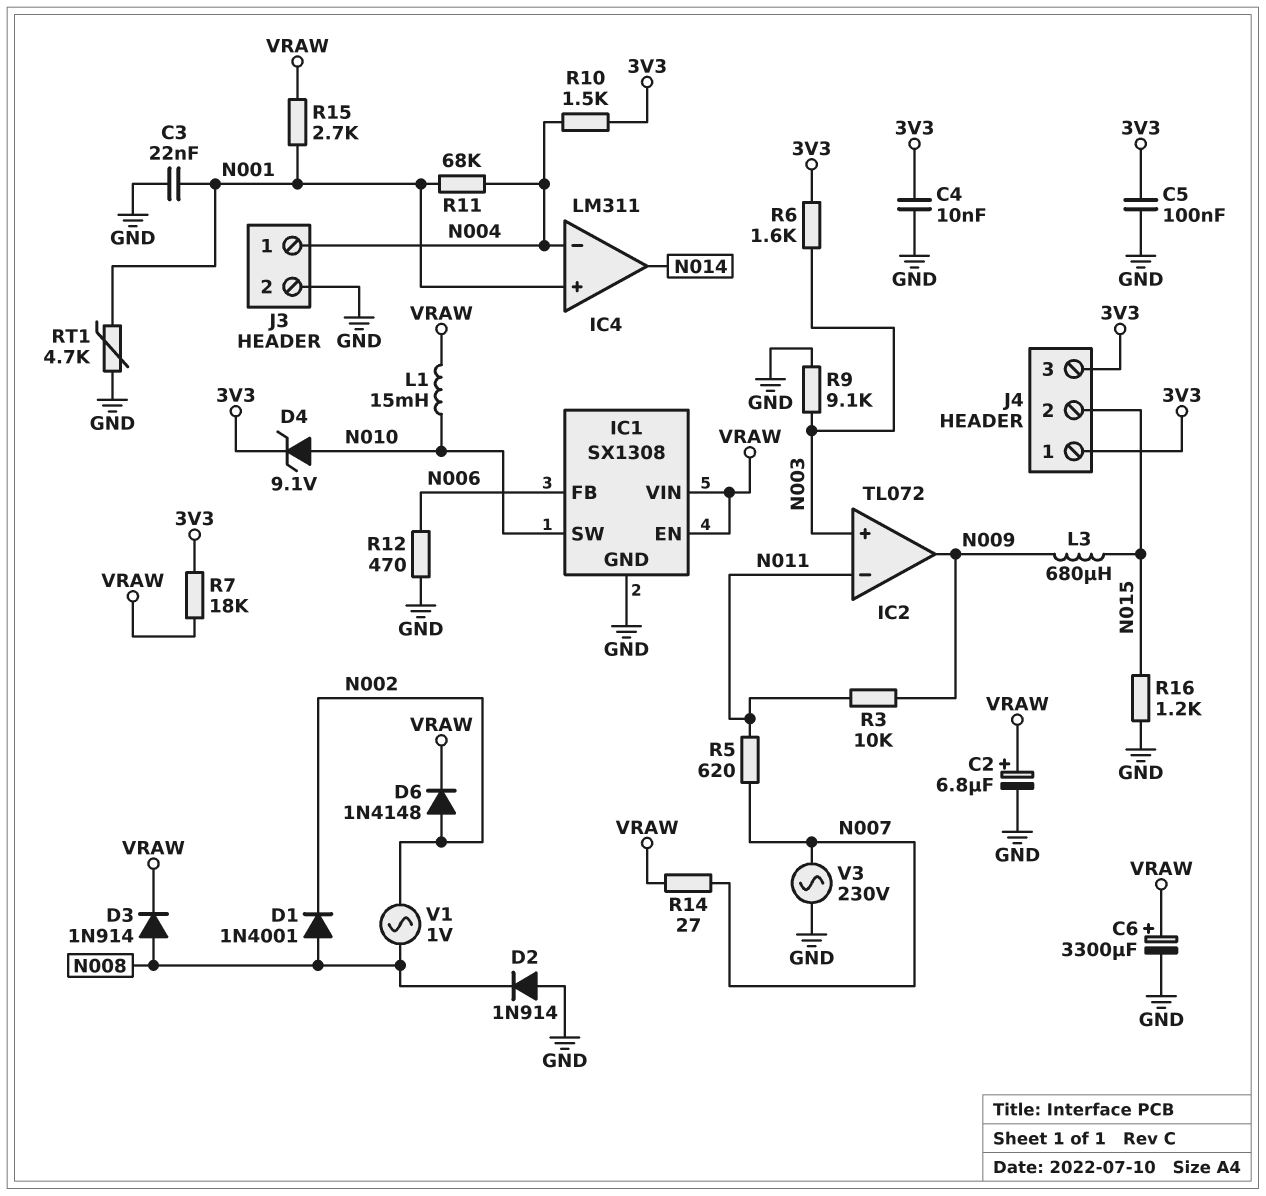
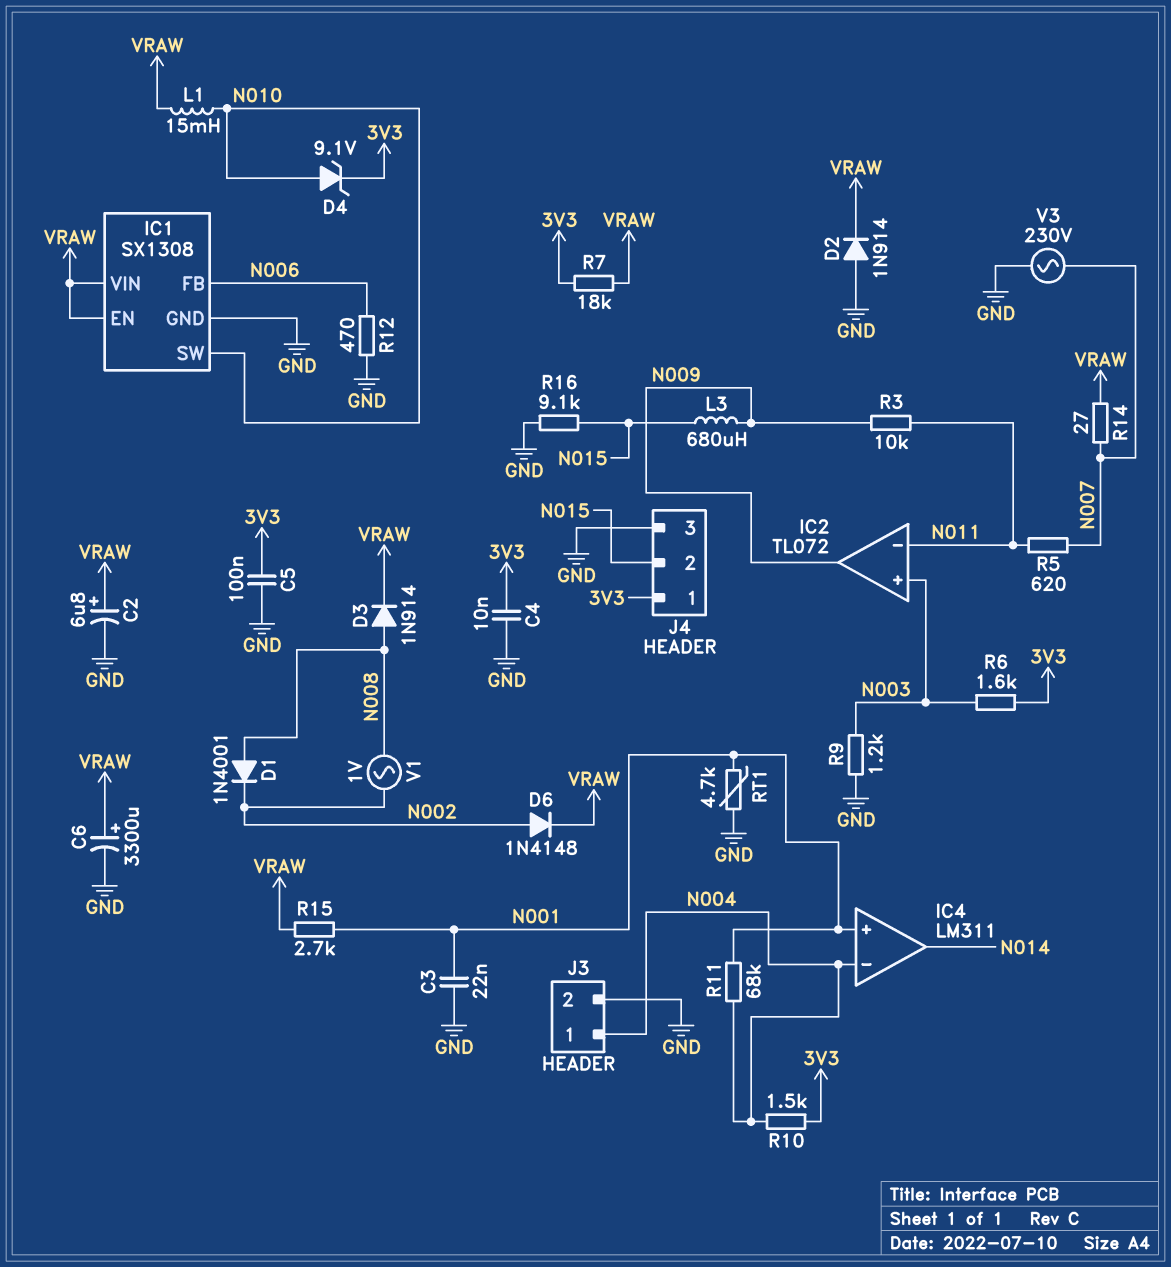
D2: diode 1N914 (A GND, K N008) -> diode 1N914 (A GND, K VRAW)
J4 pin 3: 3V3 -> GND
R9: 9.1k (GND, N003) -> 1.2k (GND, N003)
R16: 1.2k (GND, N015) -> 9.1k (GND, N015)

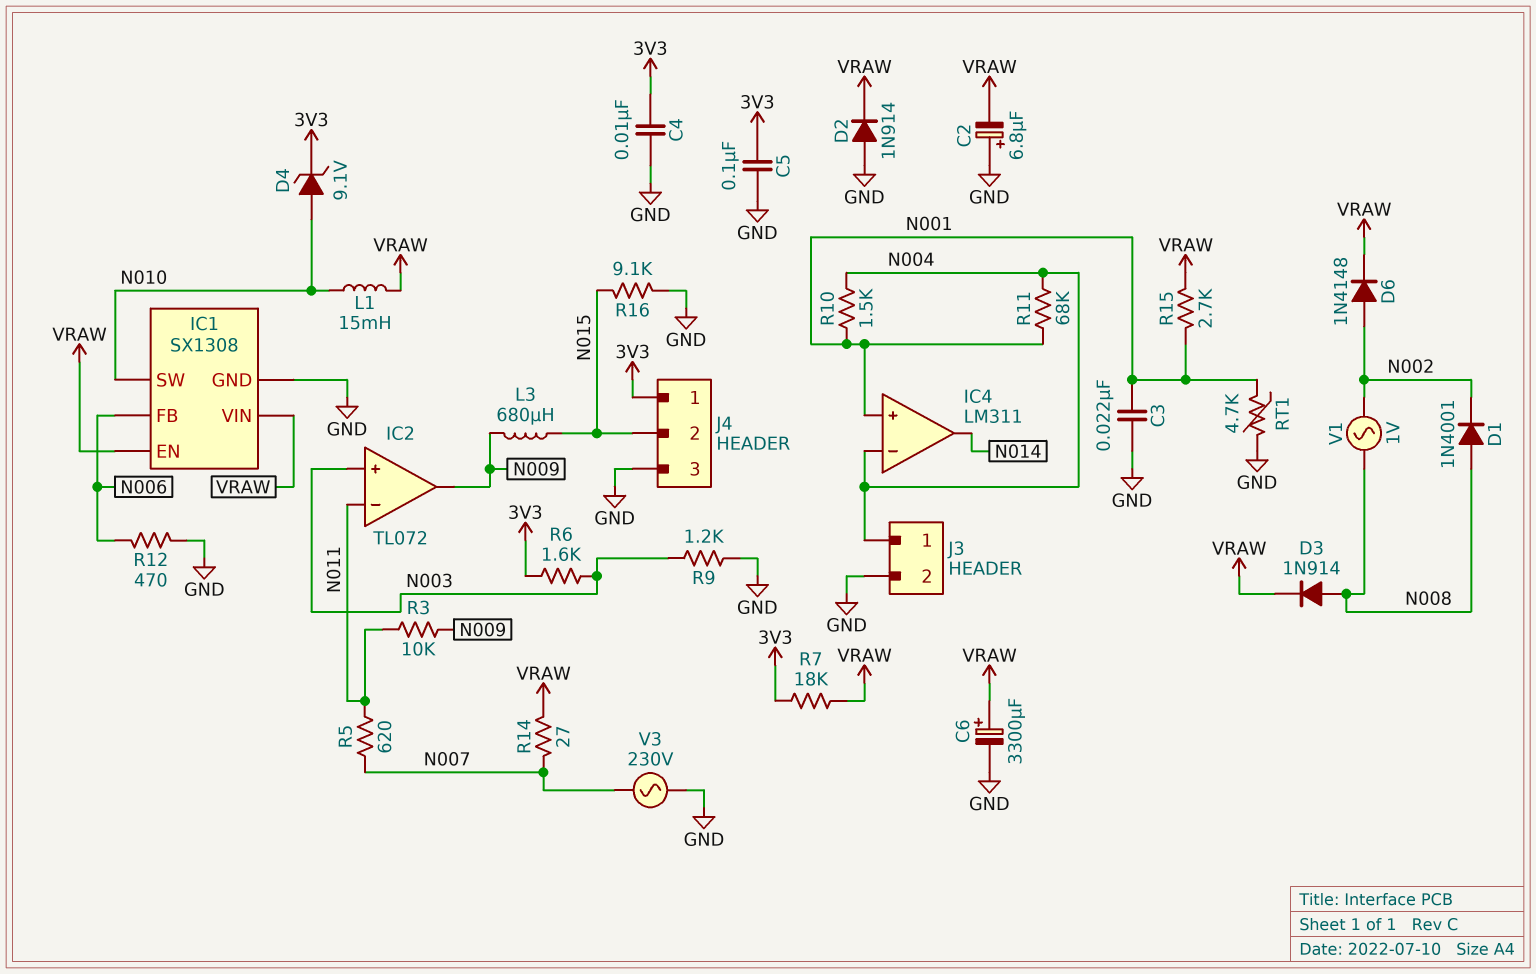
C2: 6.8uF (plus VRAW, minus GND) -> 6.8uF (plus GND, minus VRAW)
R10: 1.5k (3V3, N004) -> 1.5k (N001, N004)

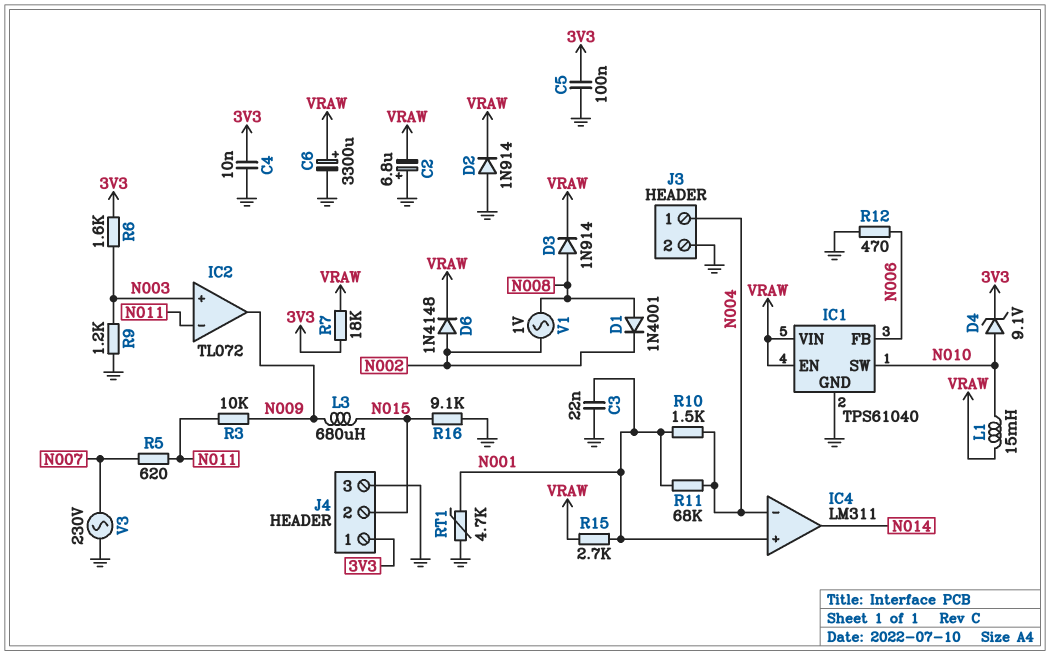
IC1: SX1308 -> TPS61040
R14: 27 (N007, VRAW) -> none

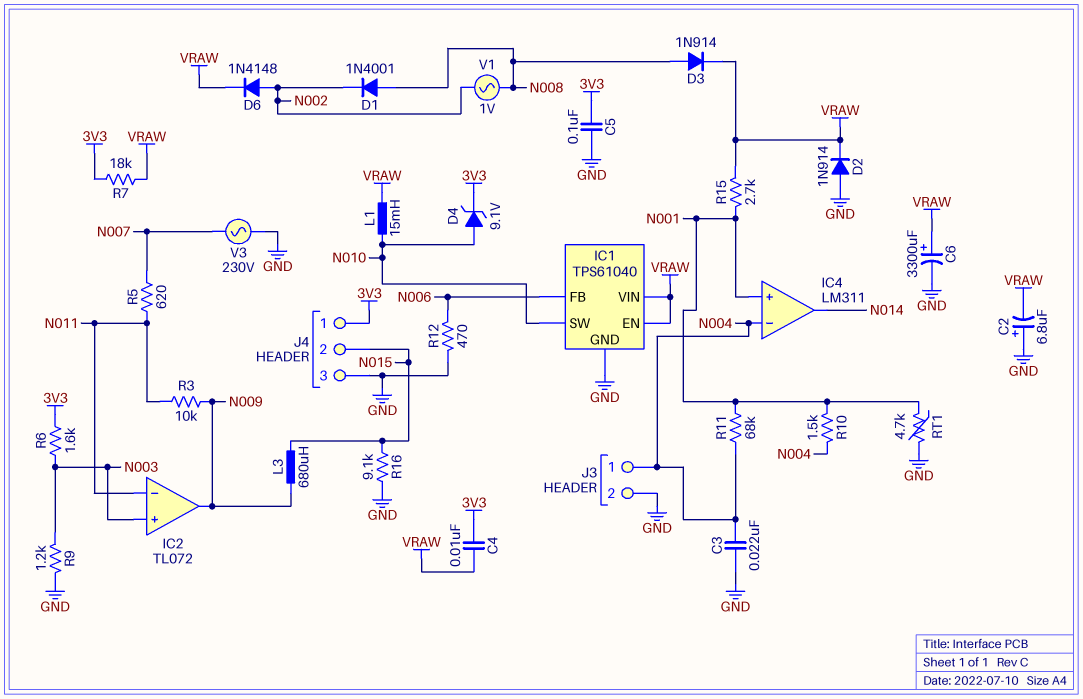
C3: 22nF (GND, N001) -> 22nF (GND, N004)
C4: 10nF (3V3, GND) -> 10nF (3V3, VRAW)

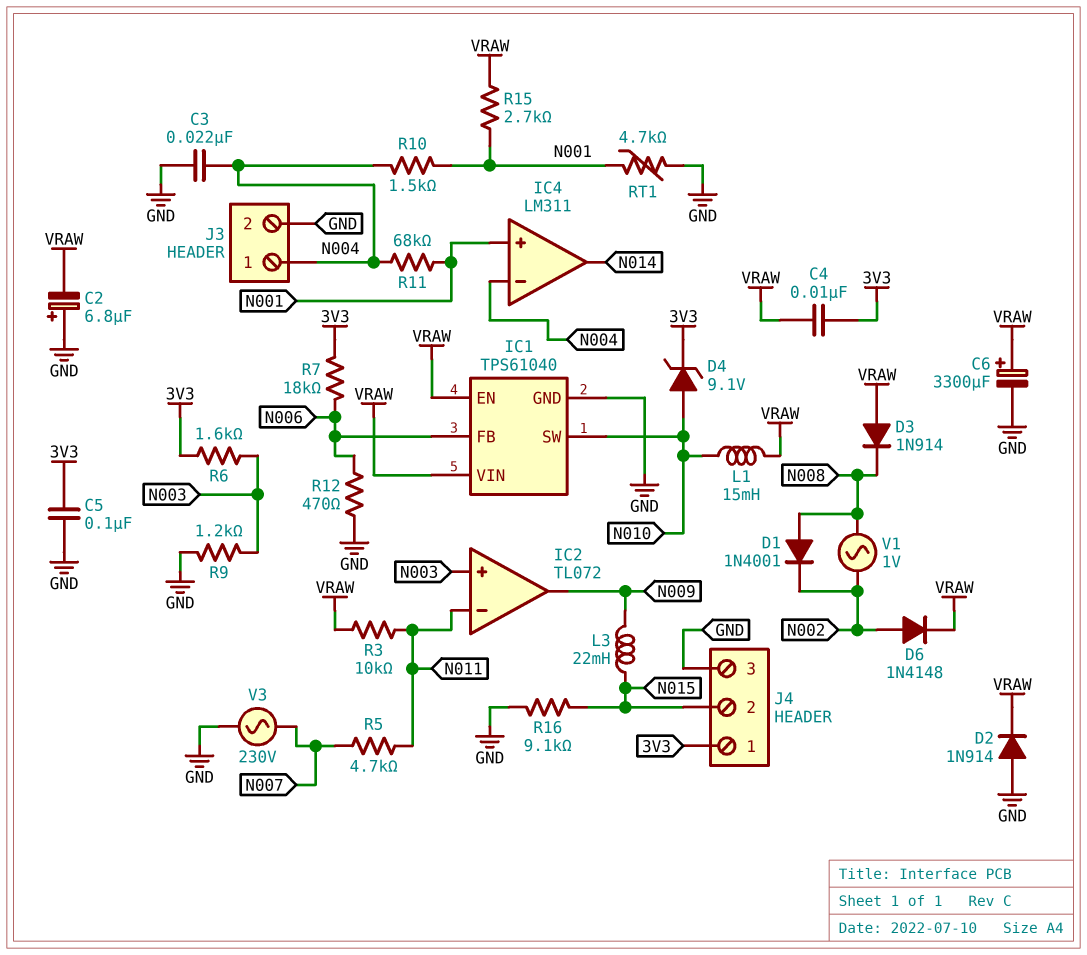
D3: diode 1N914 (A N008, K VRAW) -> diode 1N914 (A VRAW, K N008)
L3: 680uH (N009, N015) -> 22mH (N009, N015)
R3: 10k (N009, N011) -> 10k (N011, VRAW)
R5: 620 (N007, N011) -> 4.7k (N007, N011)
R7: 18k (3V3, VRAW) -> 18k (3V3, N006)

